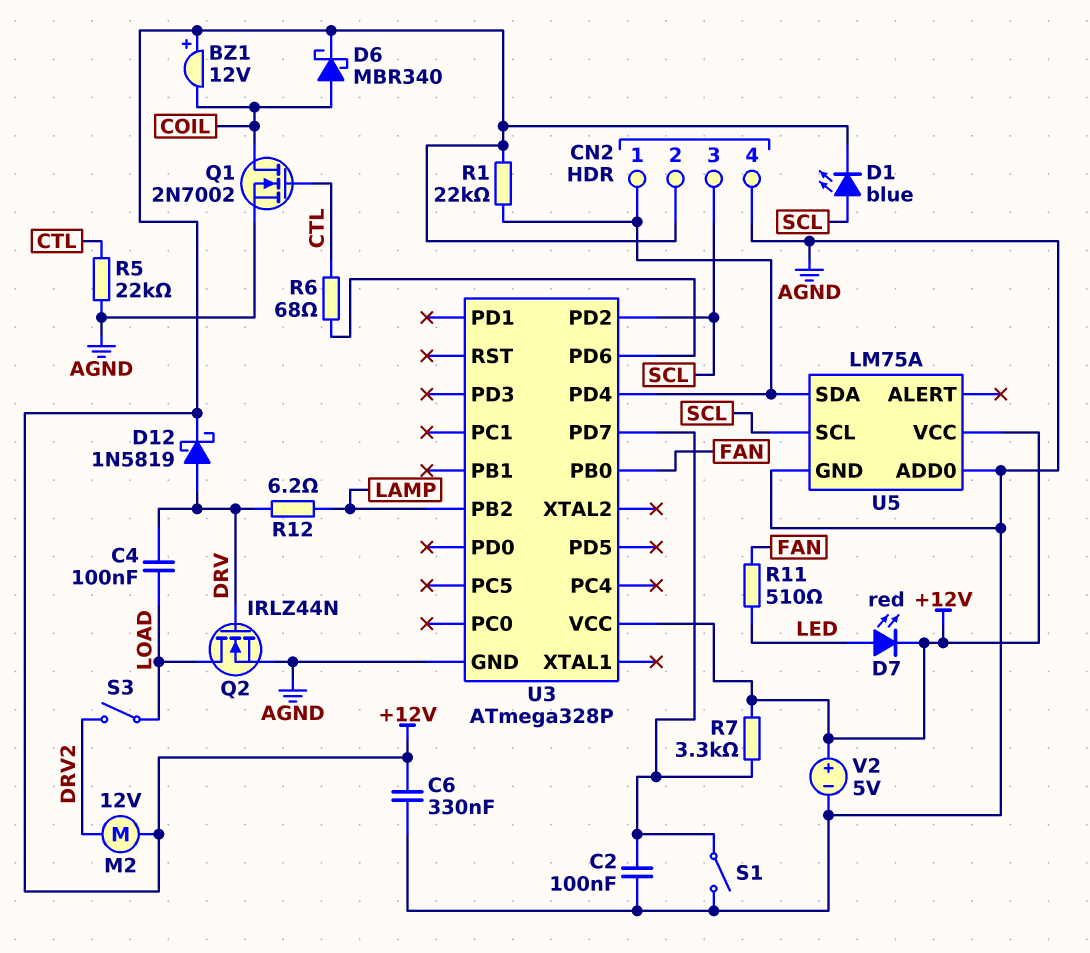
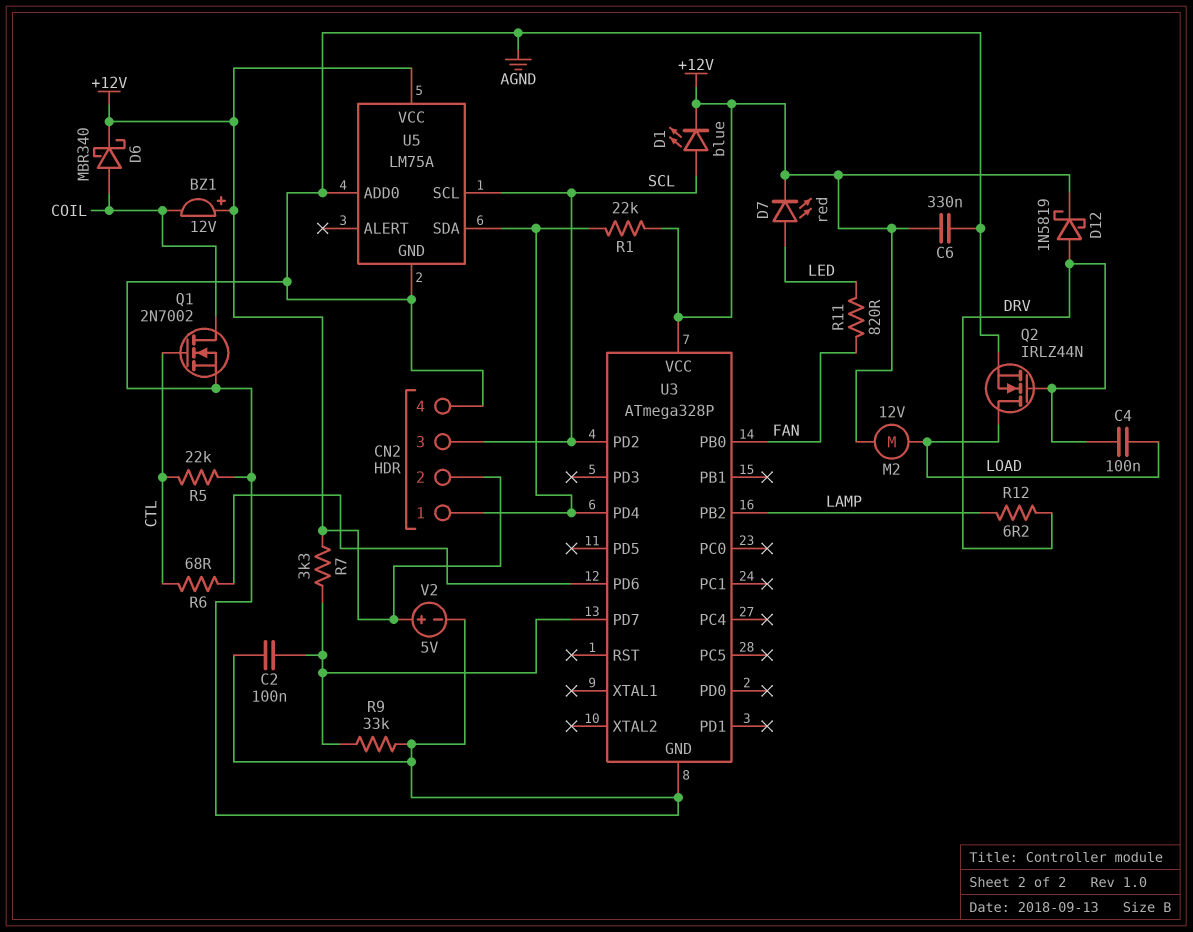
M2: motor 12V (+12V, DRV2) -> motor 12V (+12V, LOAD)
R9: none -> 33k (AGND, U3/PD7)
R11: 510 (FAN, LED) -> 820 (FAN, LED)
S1: switch (AGND, U3/PD7) -> none
S3: switch (DRV2, LOAD) -> none

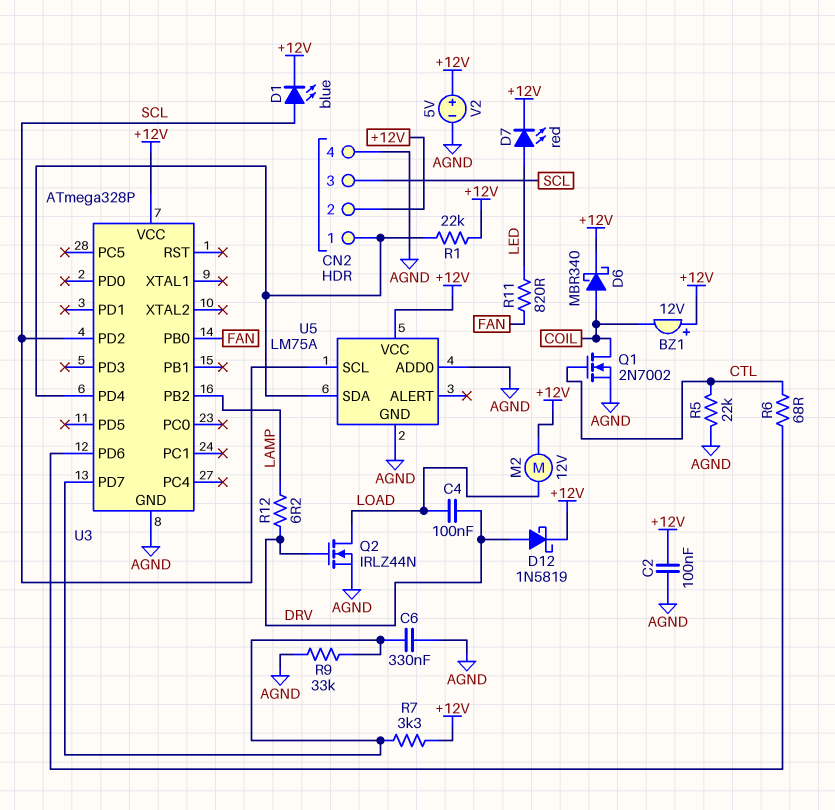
C2: 100nF (AGND, U3/PD7) -> 100nF (+12V, AGND)
C6: 330nF (+12V, AGND) -> 330nF (AGND, U3/PD7)

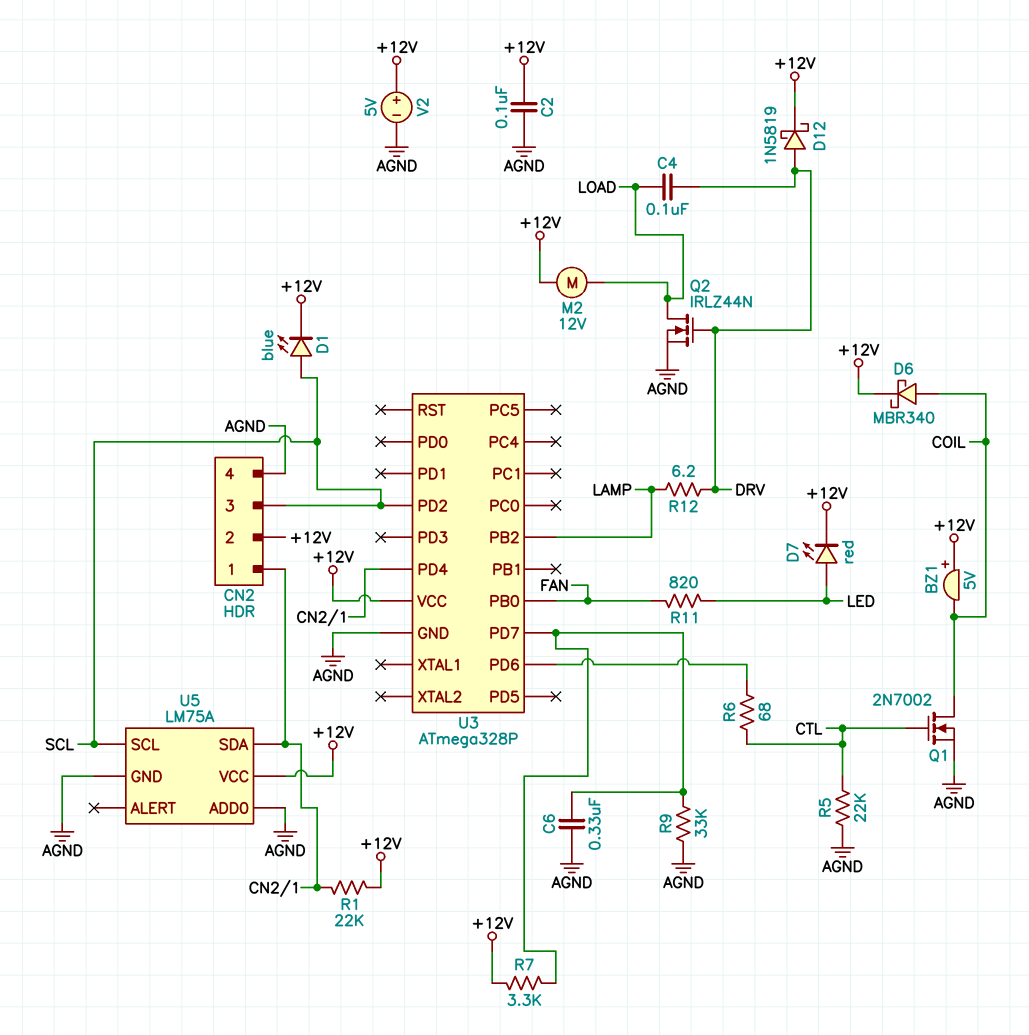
BZ1: buzzer 12V (plus +12V, minus COIL) -> buzzer 5V (plus +12V, minus COIL)

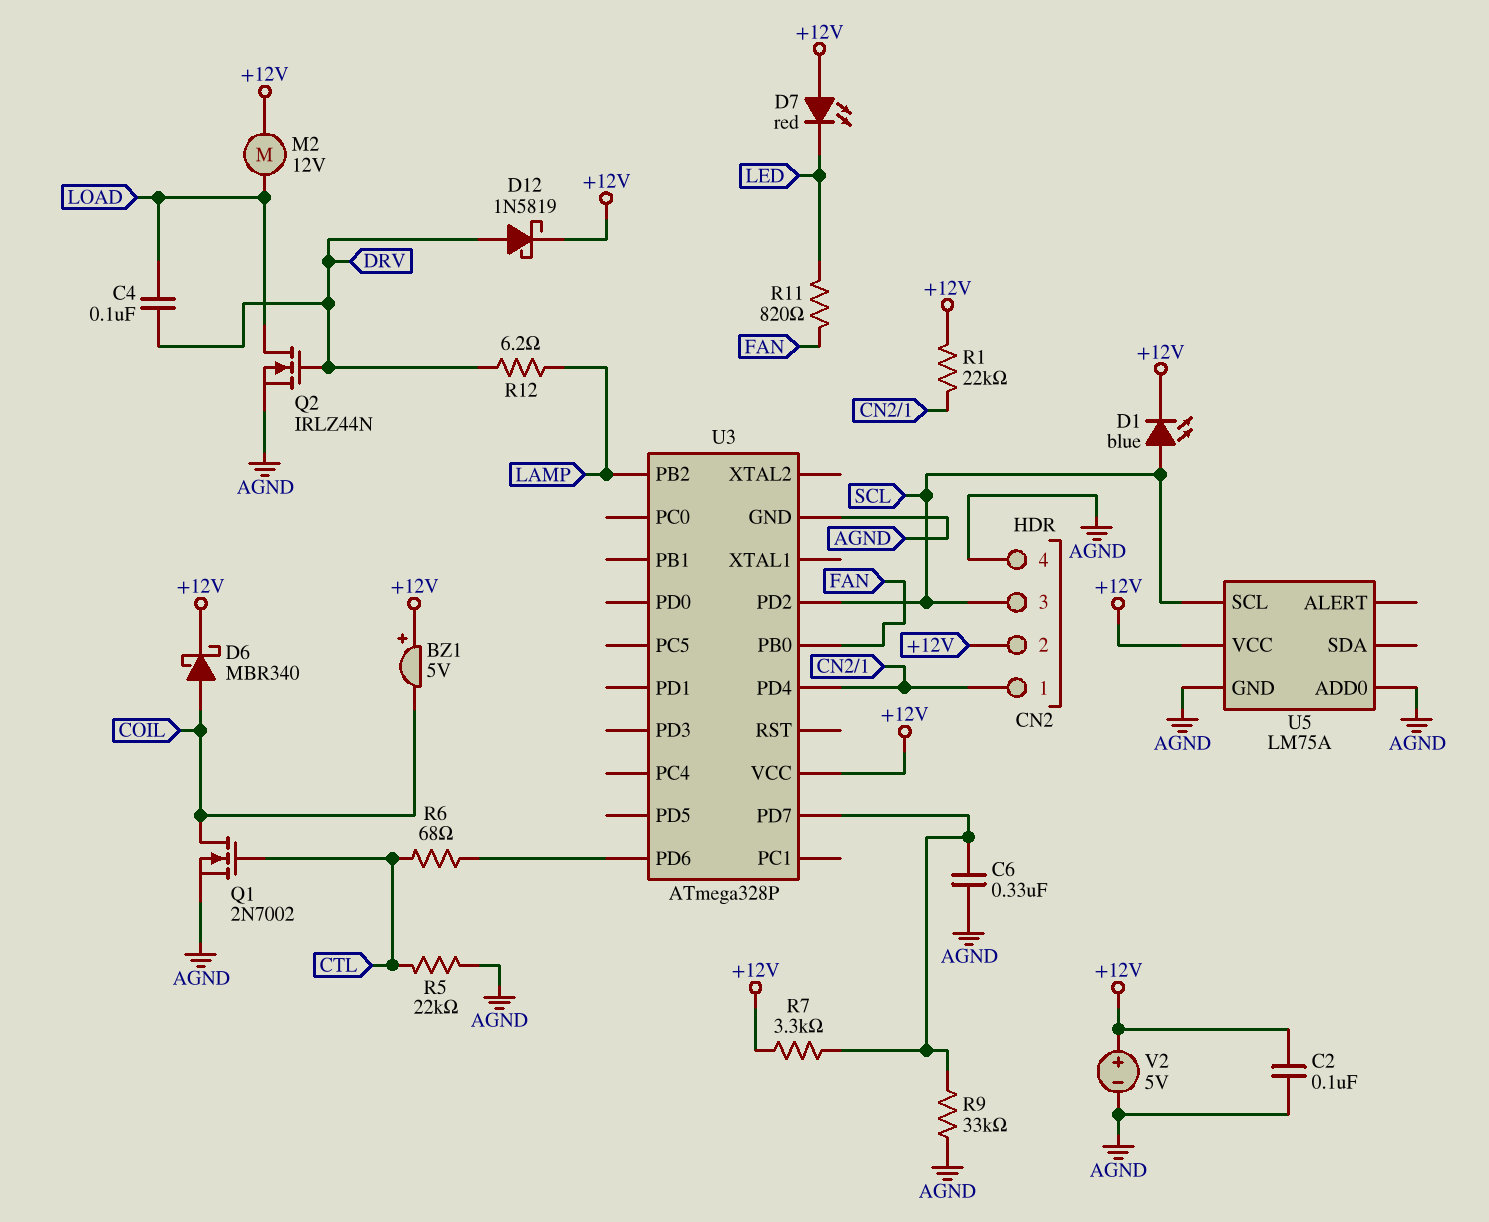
D7: LED red (A LED, K +12V) -> LED red (A +12V, K LED)
U5 pin SDA: CN2/1 -> none

